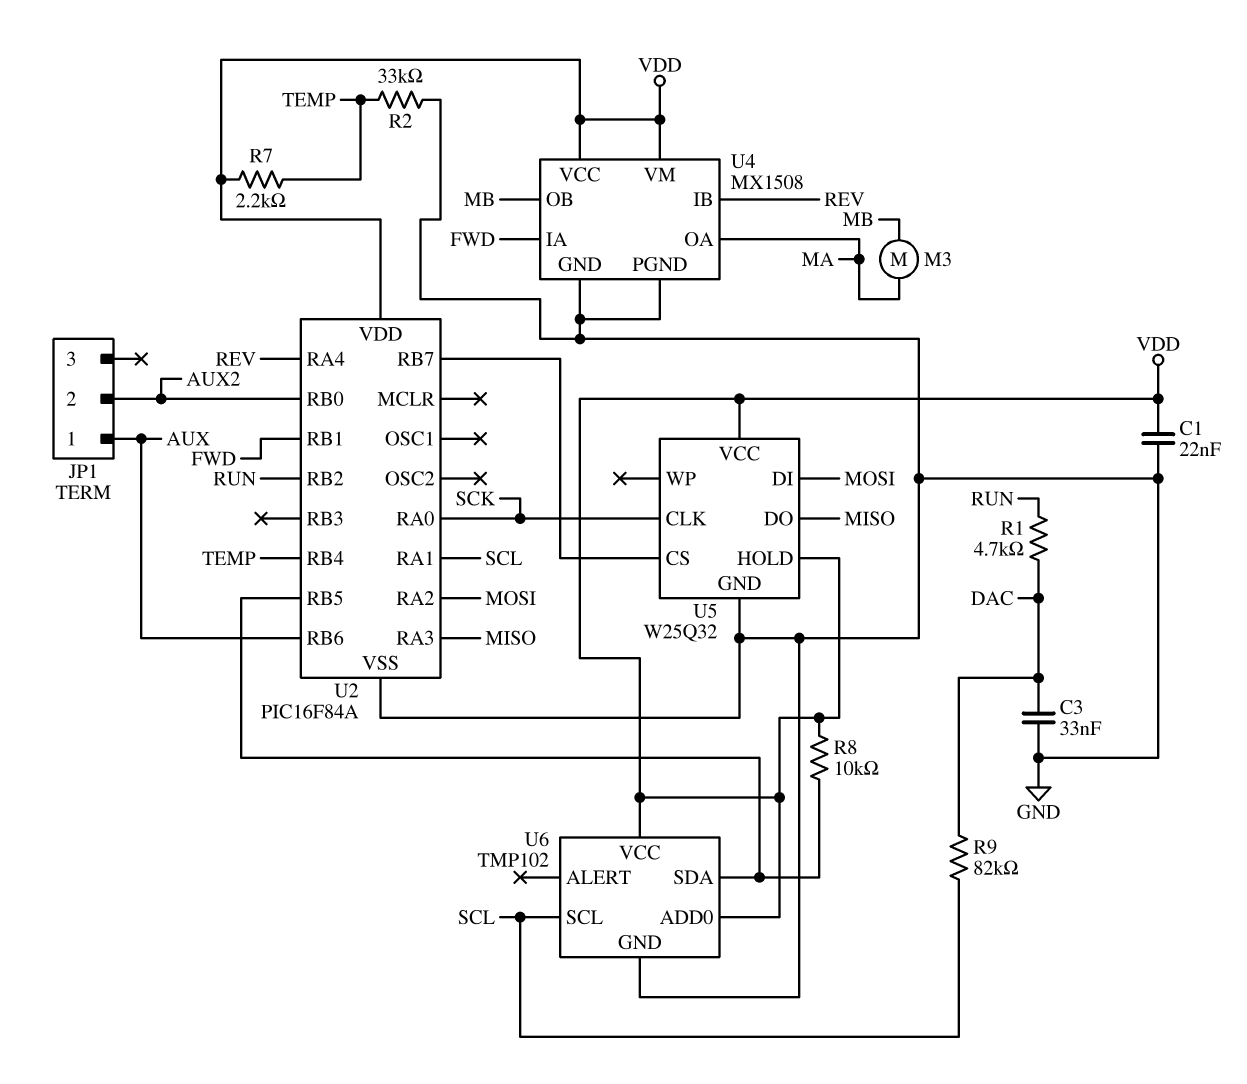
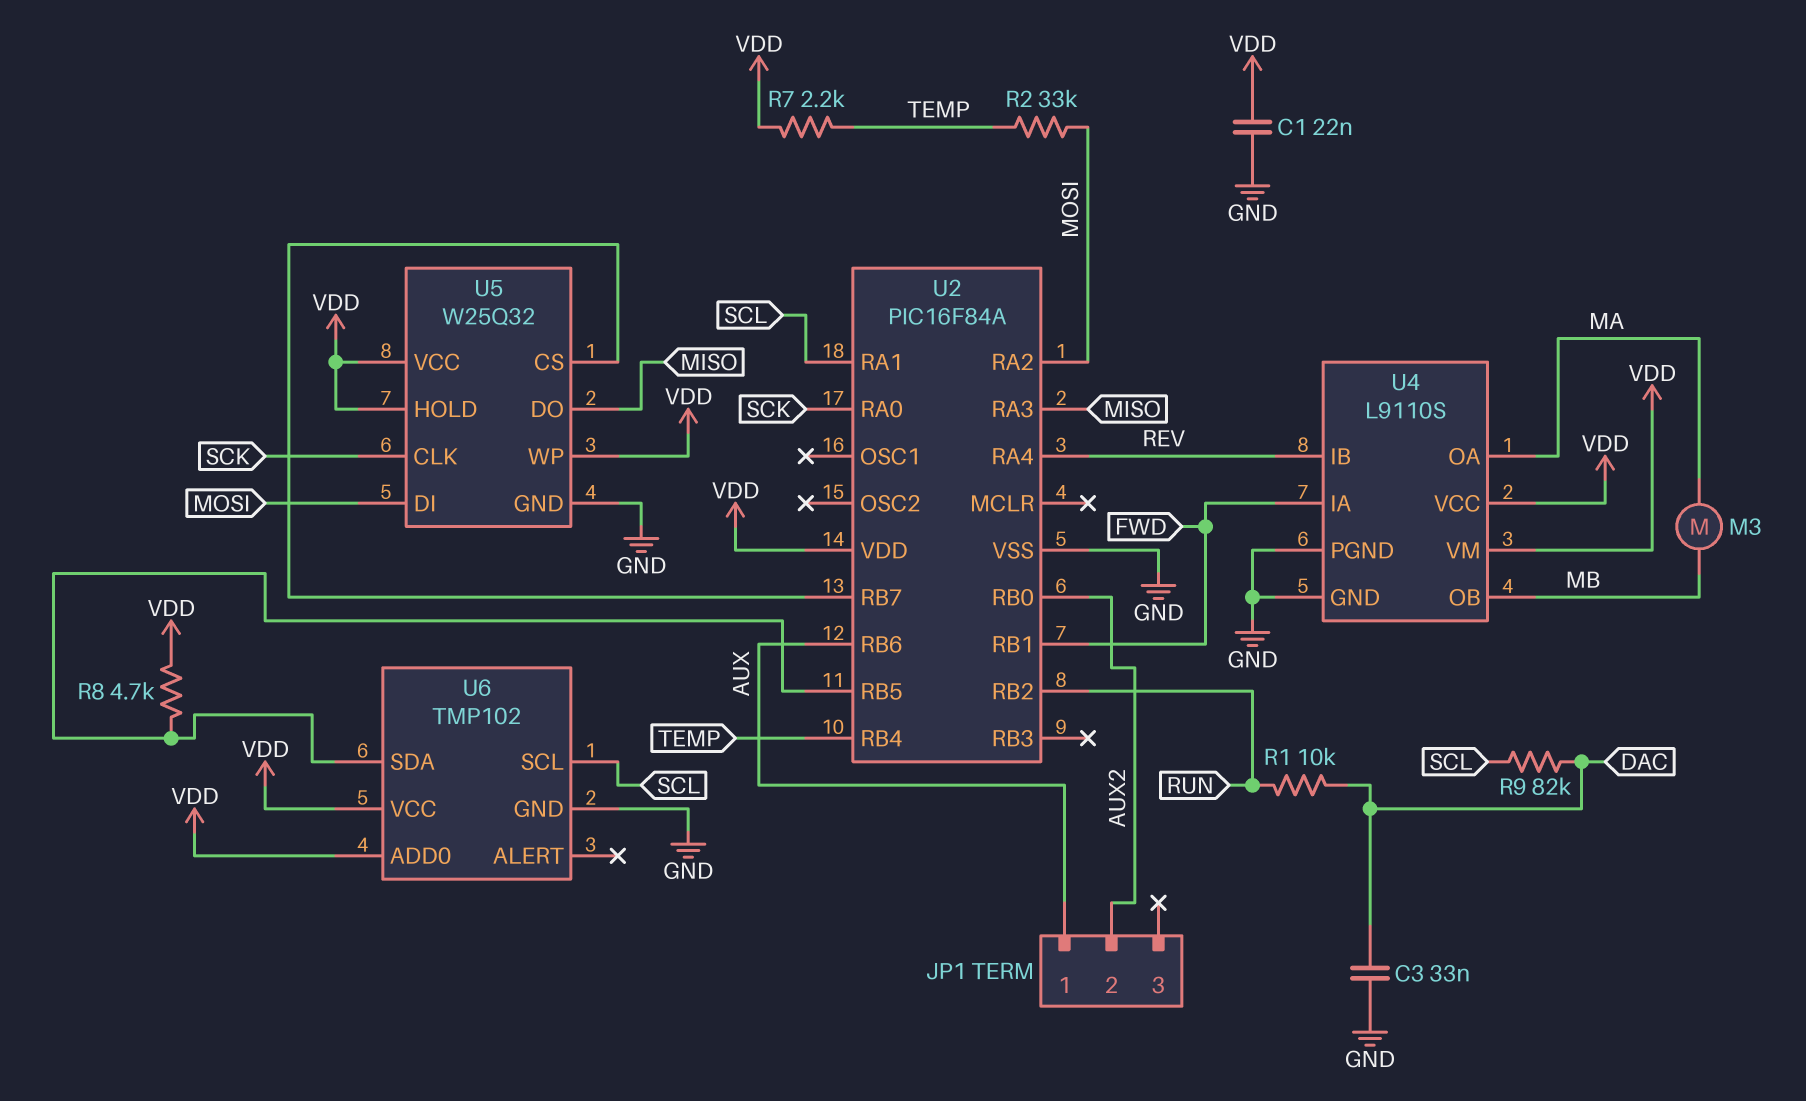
R1: 4.7k (DAC, RUN) -> 10k (DAC, RUN)
R2: 33k (GND, TEMP) -> 33k (MOSI, TEMP)
R8: 10k (U2/RB5, VDD) -> 4.7k (U2/RB5, VDD)
U4: MX1508 -> L9110S
U5 pin WP: none -> VDD

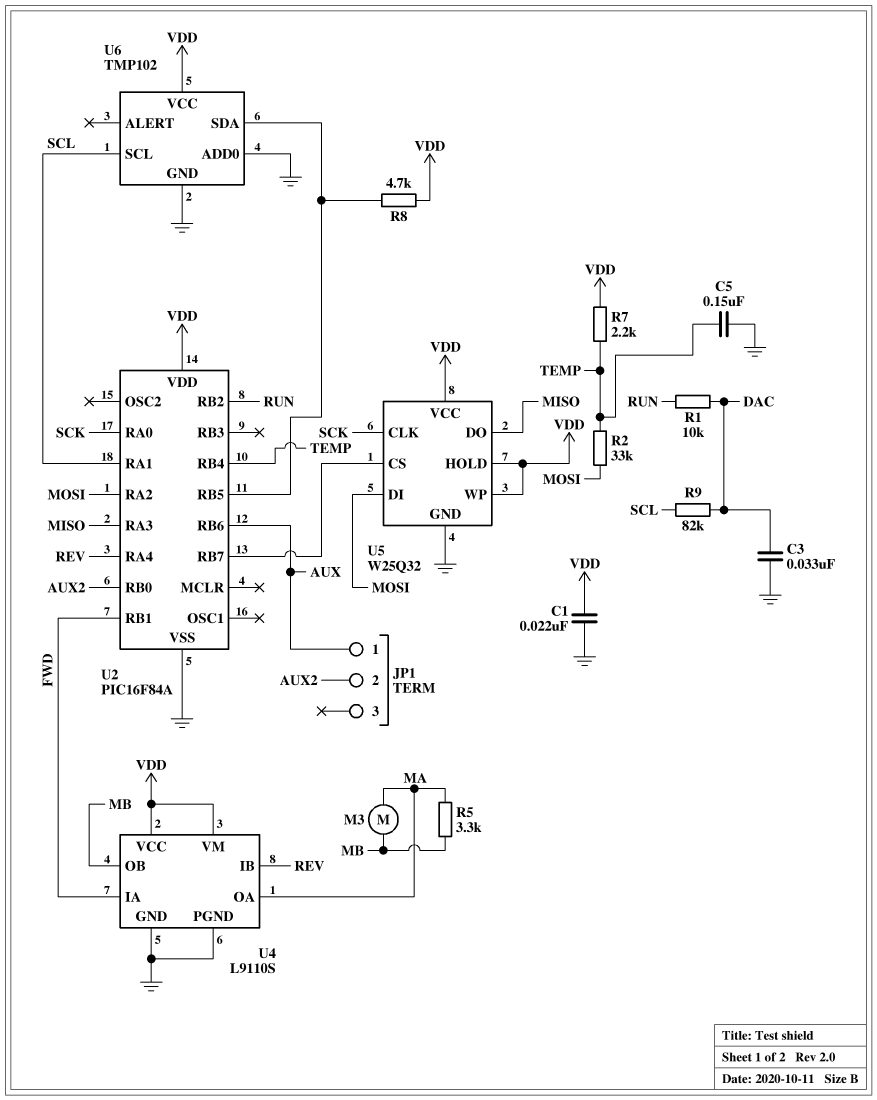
C5: none -> 150nF (GND, TEMP)
R5: none -> 3.3k (MA, MB)
U6 pin ADD0: VDD -> GND

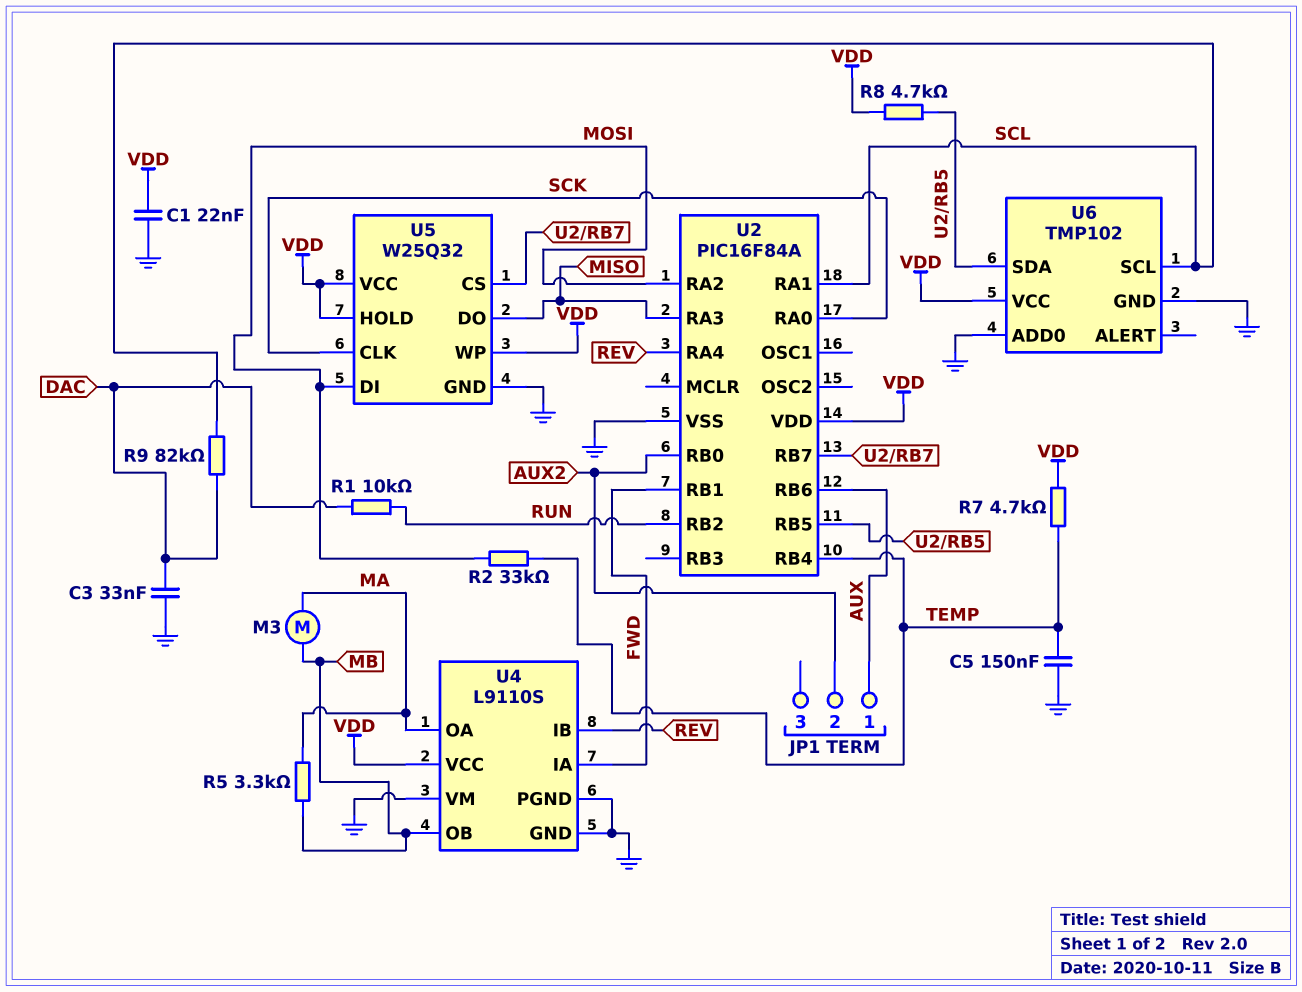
R7: 2.2k (TEMP, VDD) -> 4.7k (TEMP, VDD)
U4 pin VM: VDD -> GND

